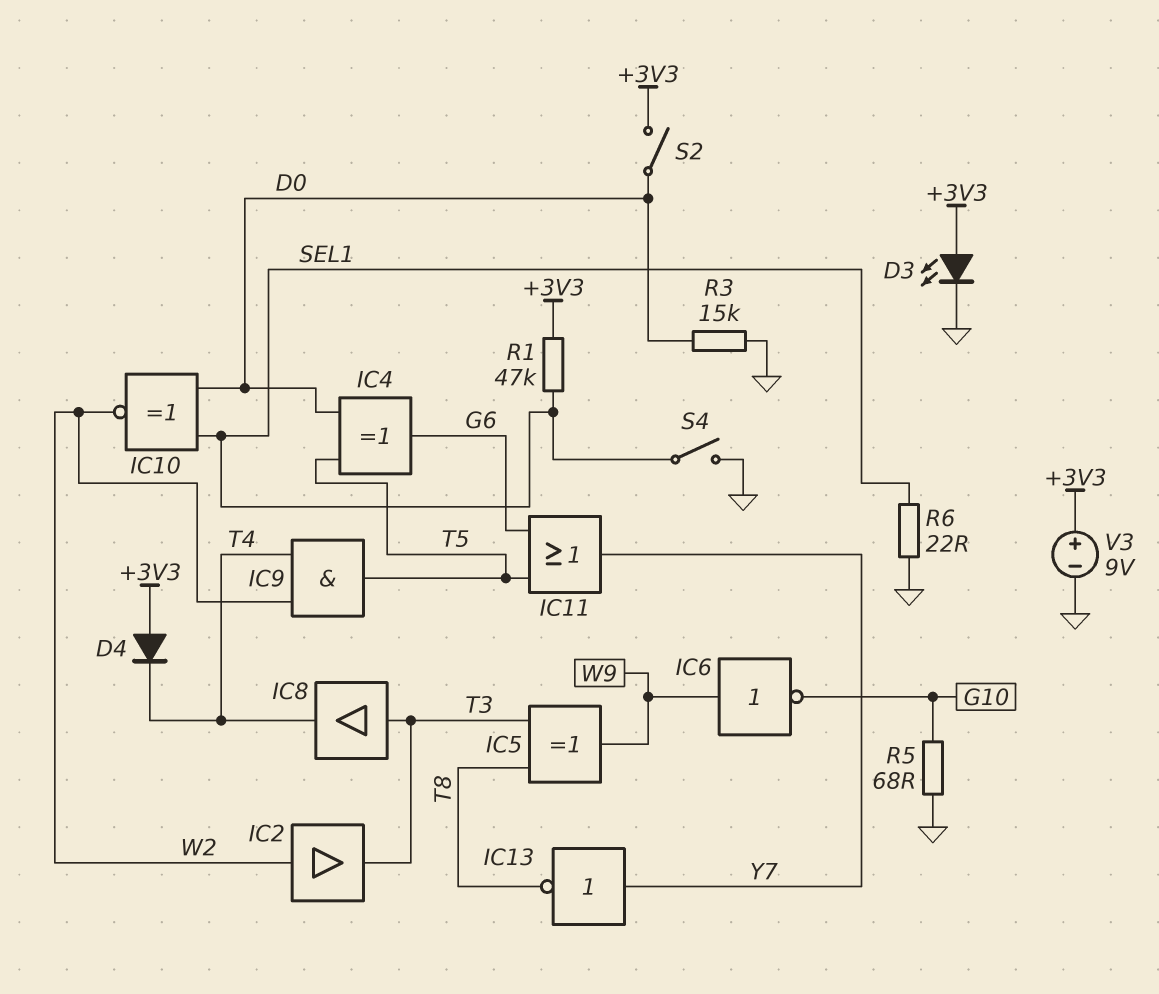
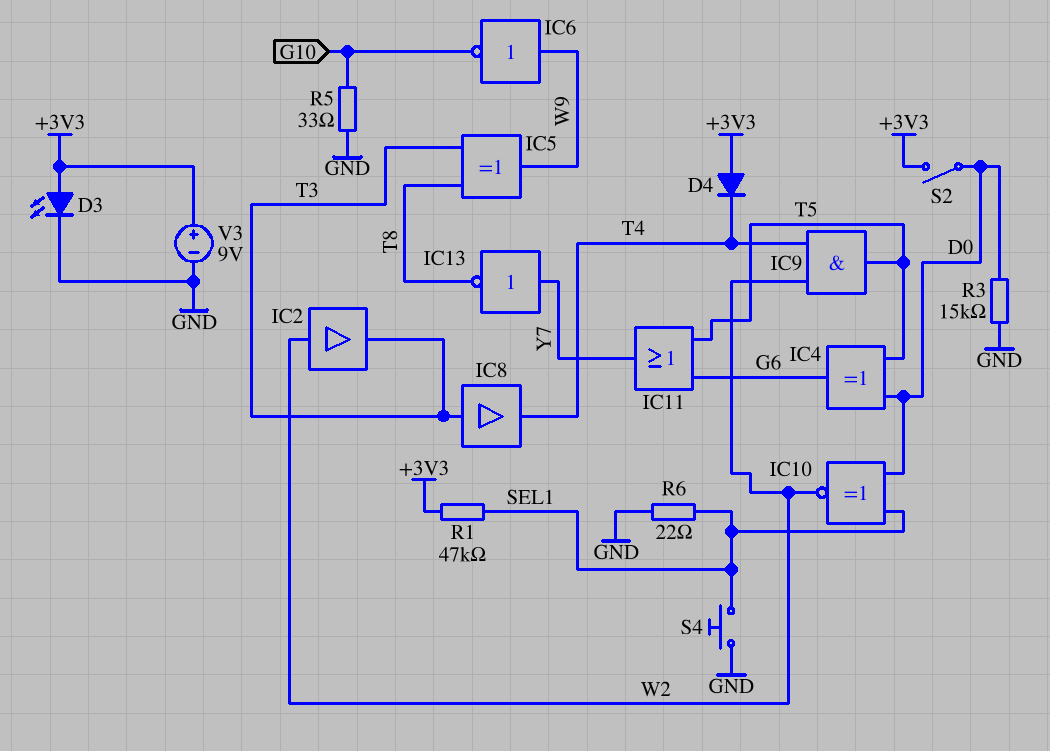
R5: 68 (G10, GND) -> 33 (G10, GND)
S4: switch (GND, SEL1) -> button (GND, SEL1)

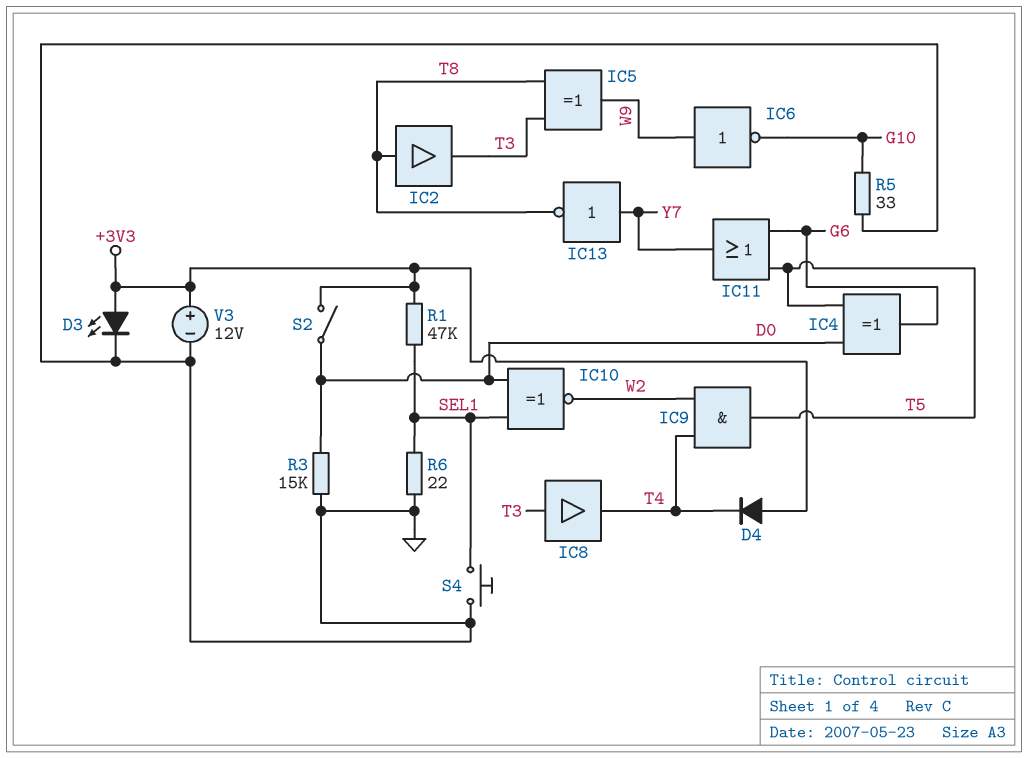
IC2: buffer (in W2, out T3) -> buffer (in T8, out T3)
V3: 9V (plus +3V3, minus GND) -> 12V (plus +3V3, minus GND)

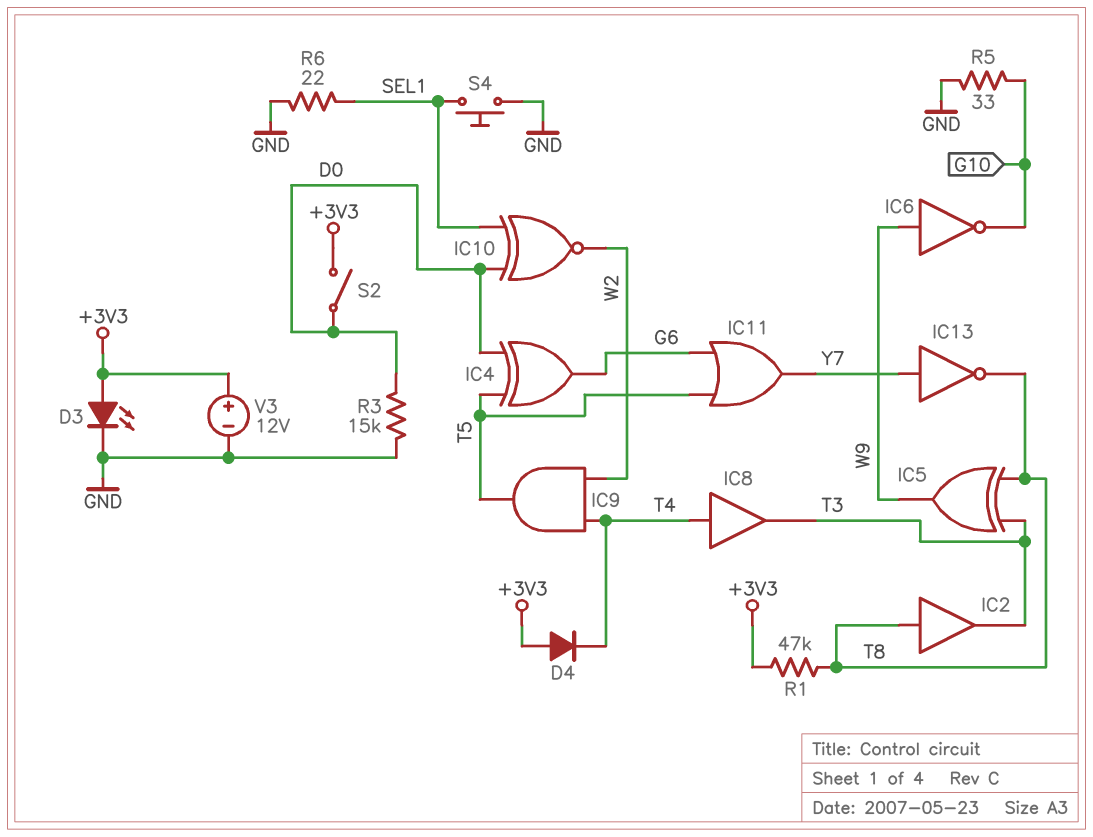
IC8: buffer (in T3, out T4) -> buffer (in T4, out T3)
R1: 47k (+3V3, SEL1) -> 47k (+3V3, T8)

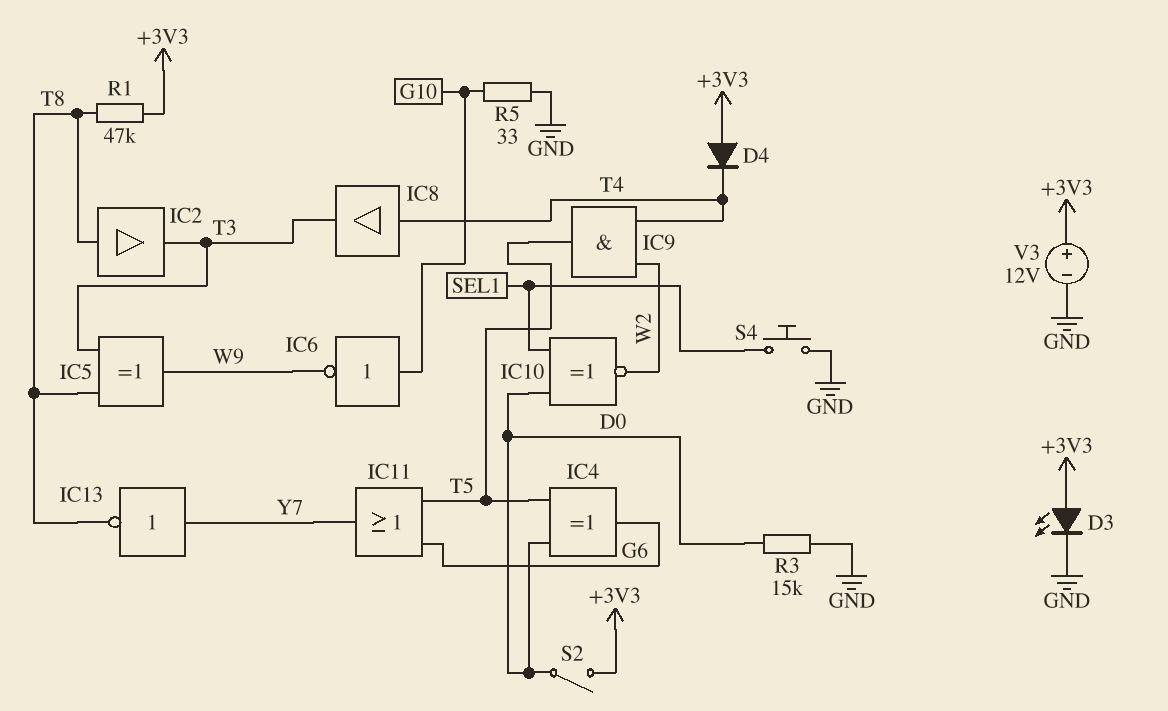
IC6: NOT (in W9, out G10) -> NOT (in G10, out W9)
R6: 22 (GND, SEL1) -> none

